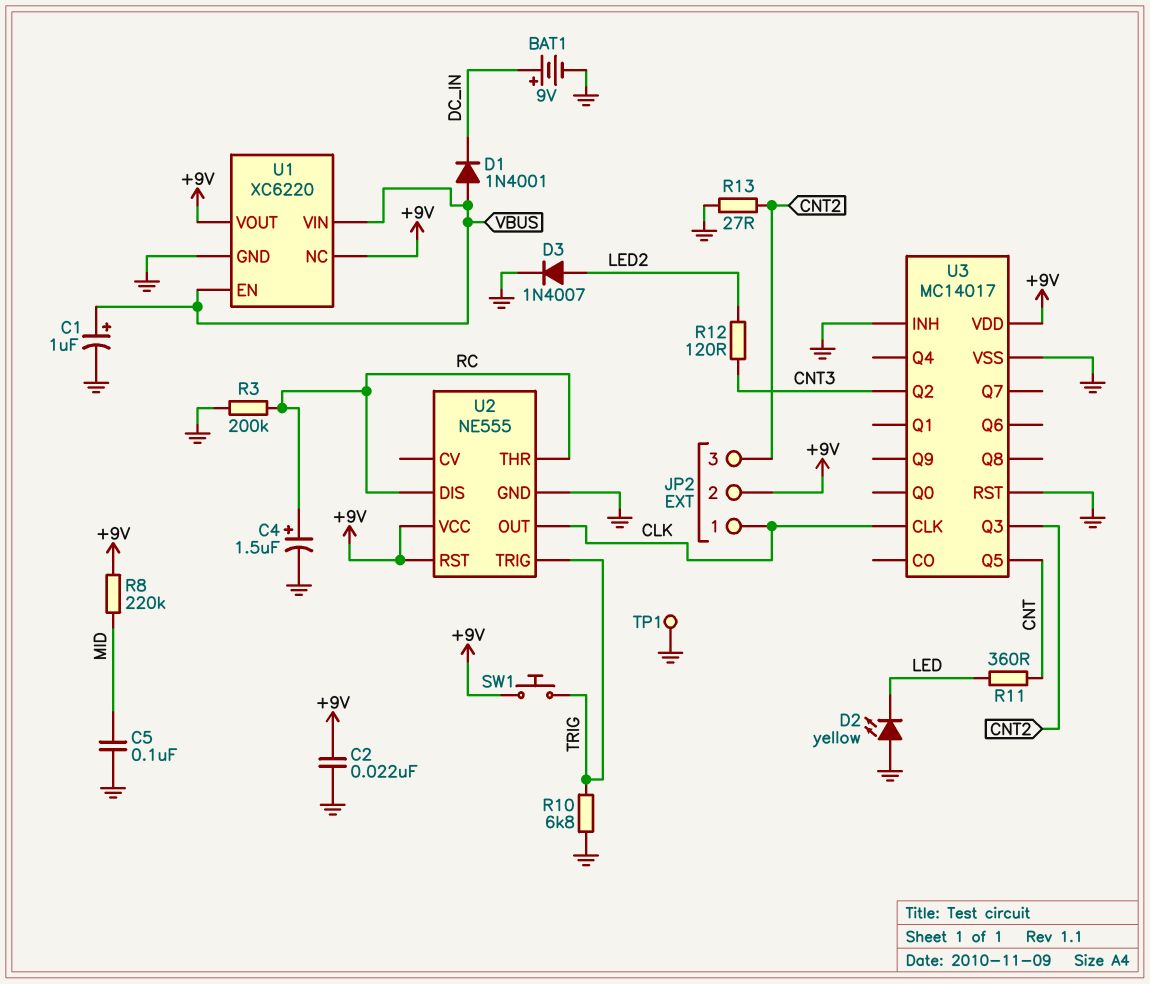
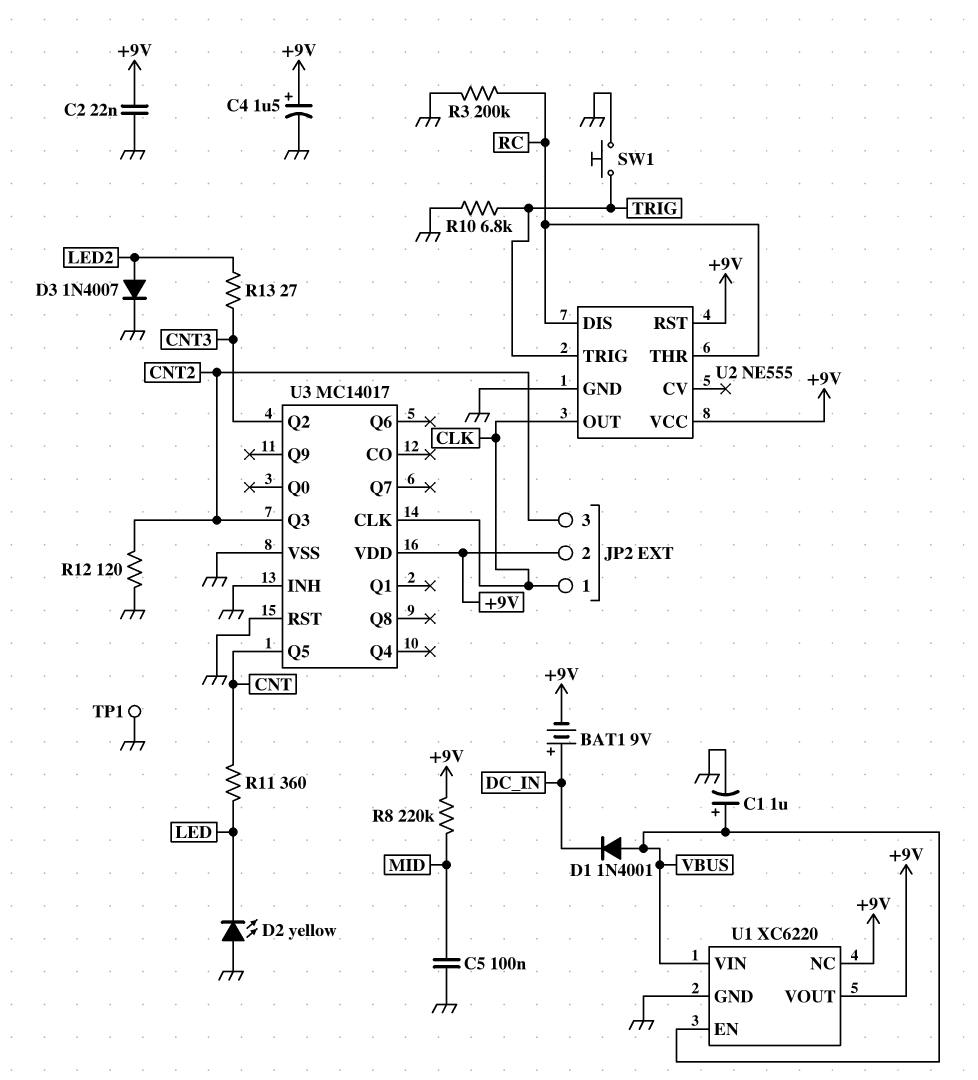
BAT1: 9V (plus DC_IN, minus GND) -> 9V (plus DC_IN, minus +9V)
C4: 1.5uF (plus RC, minus GND) -> 1.5uF (plus +9V, minus GND)
R12: 120 (CNT3, LED2) -> 120 (CNT2, GND)
R13: 27 (CNT2, GND) -> 27 (CNT3, LED2)
SW1: button (+9V, TRIG) -> button (GND, TRIG)

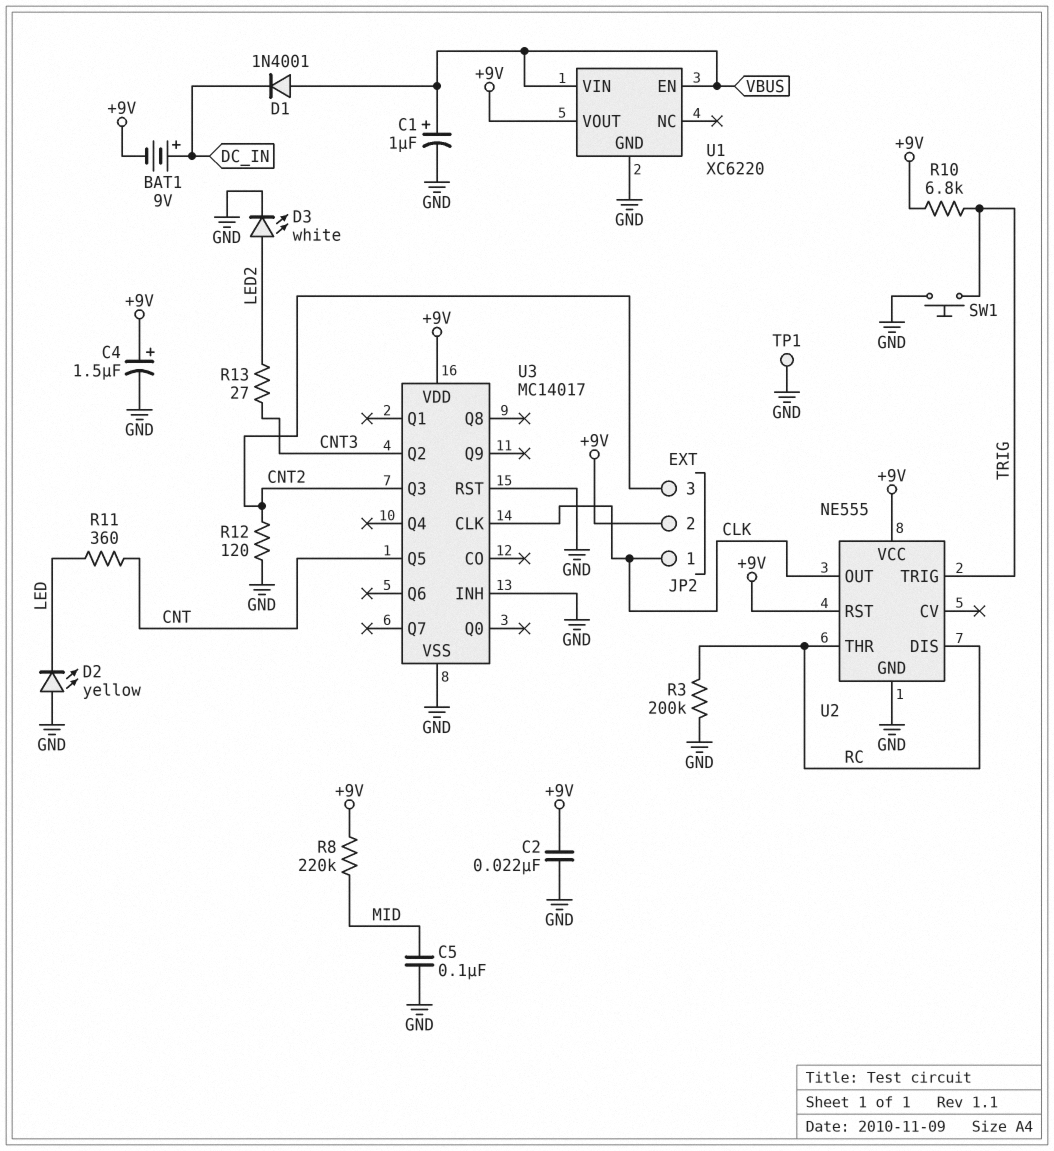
D3: diode 1N4007 (A LED2, K GND) -> LED white (A LED2, K GND)
R10: 6.8k (GND, TRIG) -> 6.8k (+9V, TRIG)
U1 pin NC: +9V -> none

